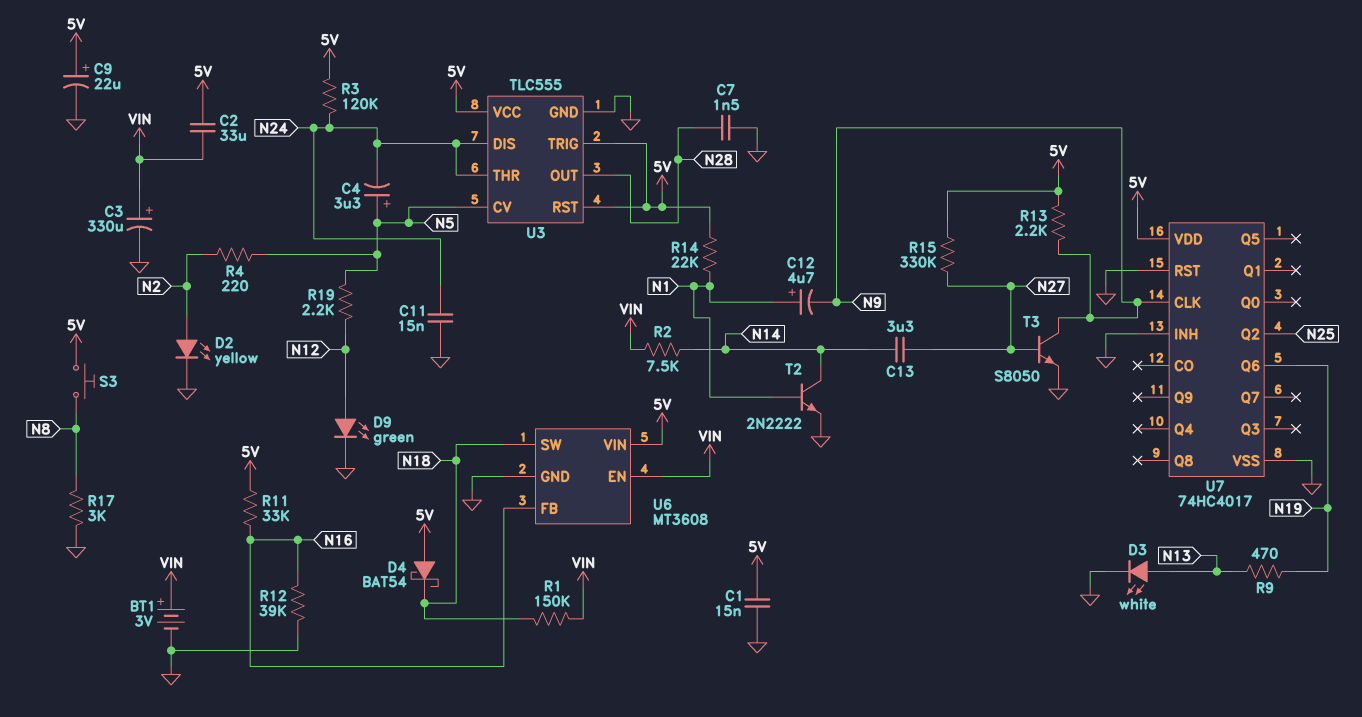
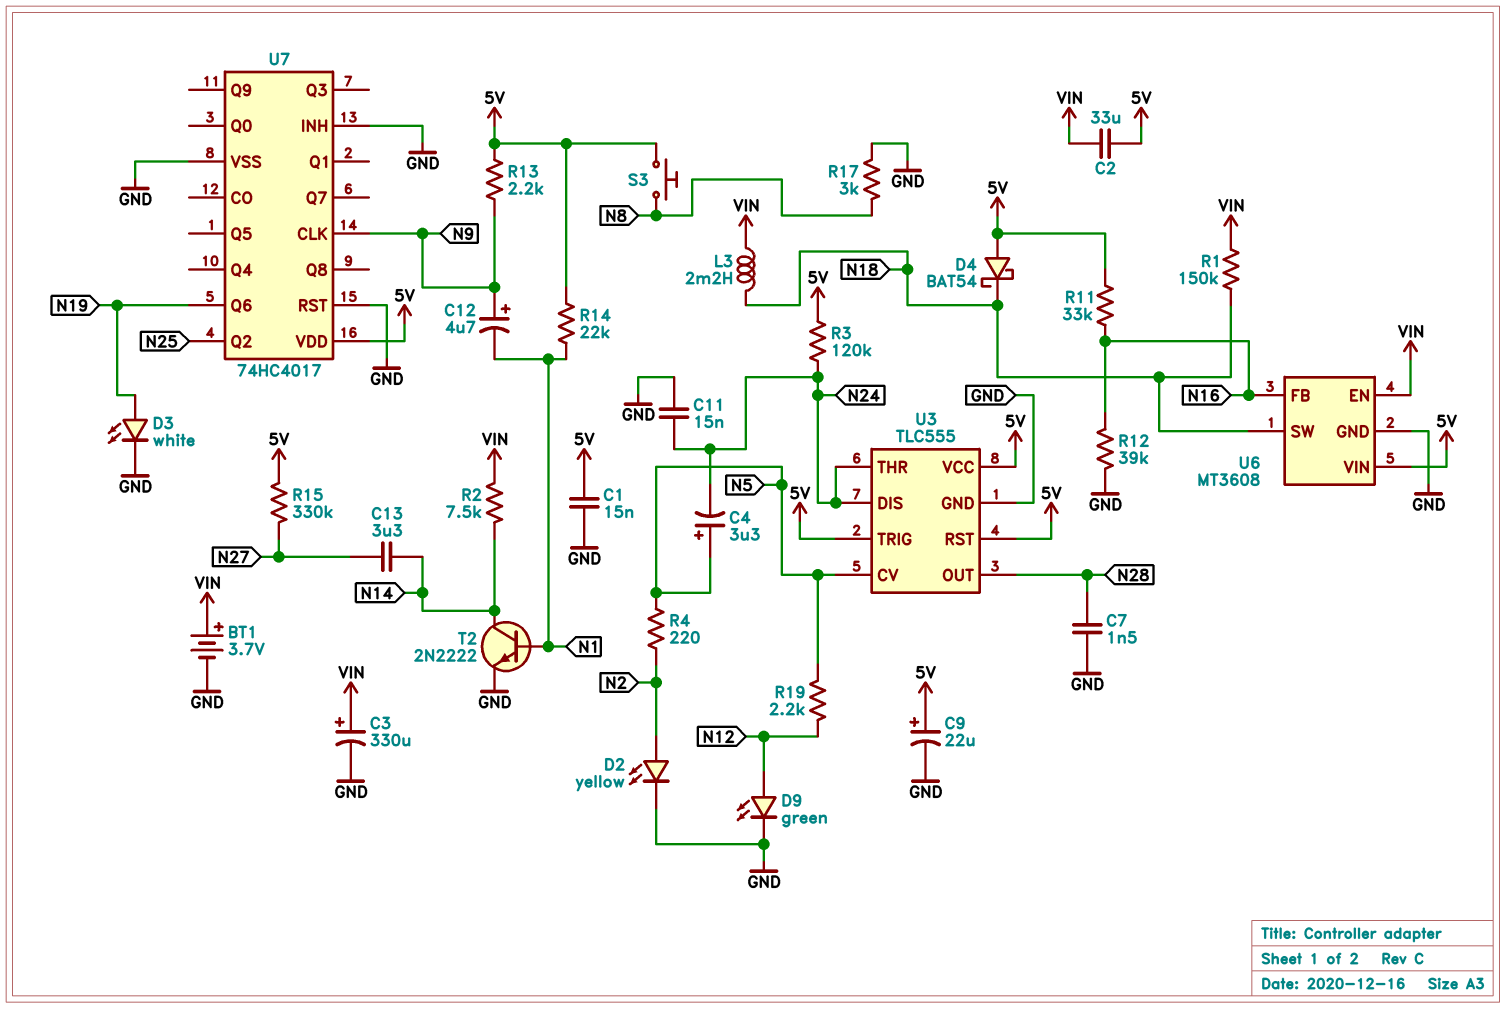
BT1: 3V (plus VIN, minus GND) -> 3.7V (plus VIN, minus GND)
C12: 4.7uF (plus N1, minus N9) -> 4.7uF (plus N9, minus N1)
D3: LED white (A N13, K GND) -> LED white (A N19, K GND)
L3: none -> 2.2mH (N18, VIN)
R9: 470 (N13, N19) -> none
T3: NPN S8050 (B N27, C N9, E GND) -> none

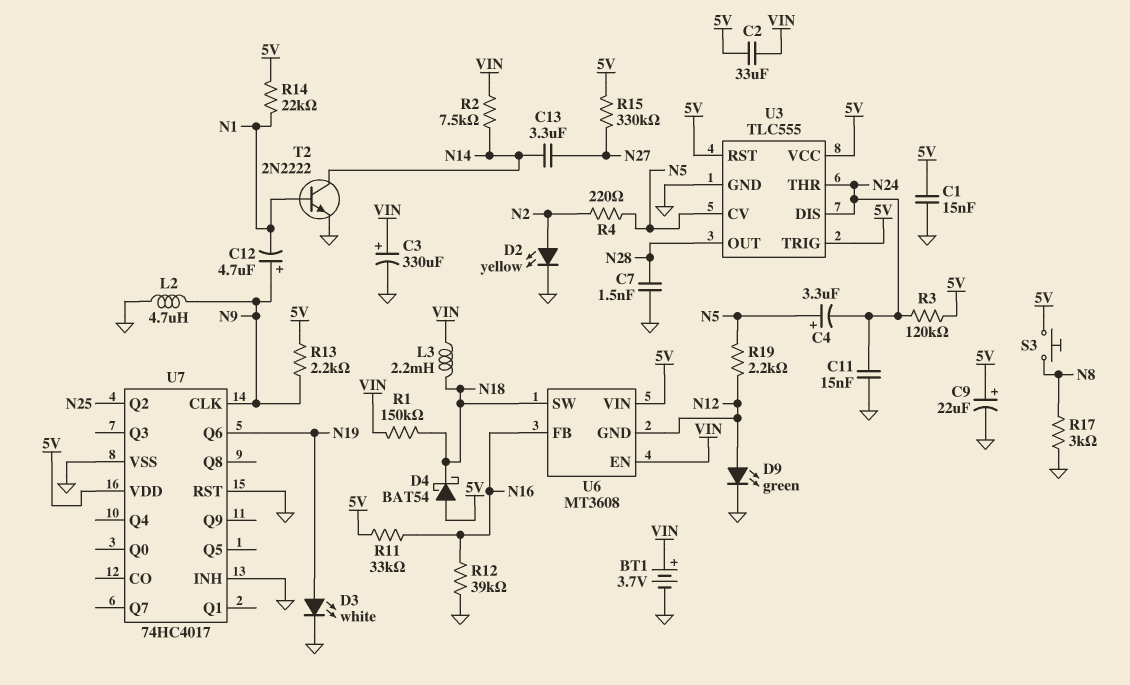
L2: none -> 4.7uH (GND, N9)
U6 pin GND: GND -> N12

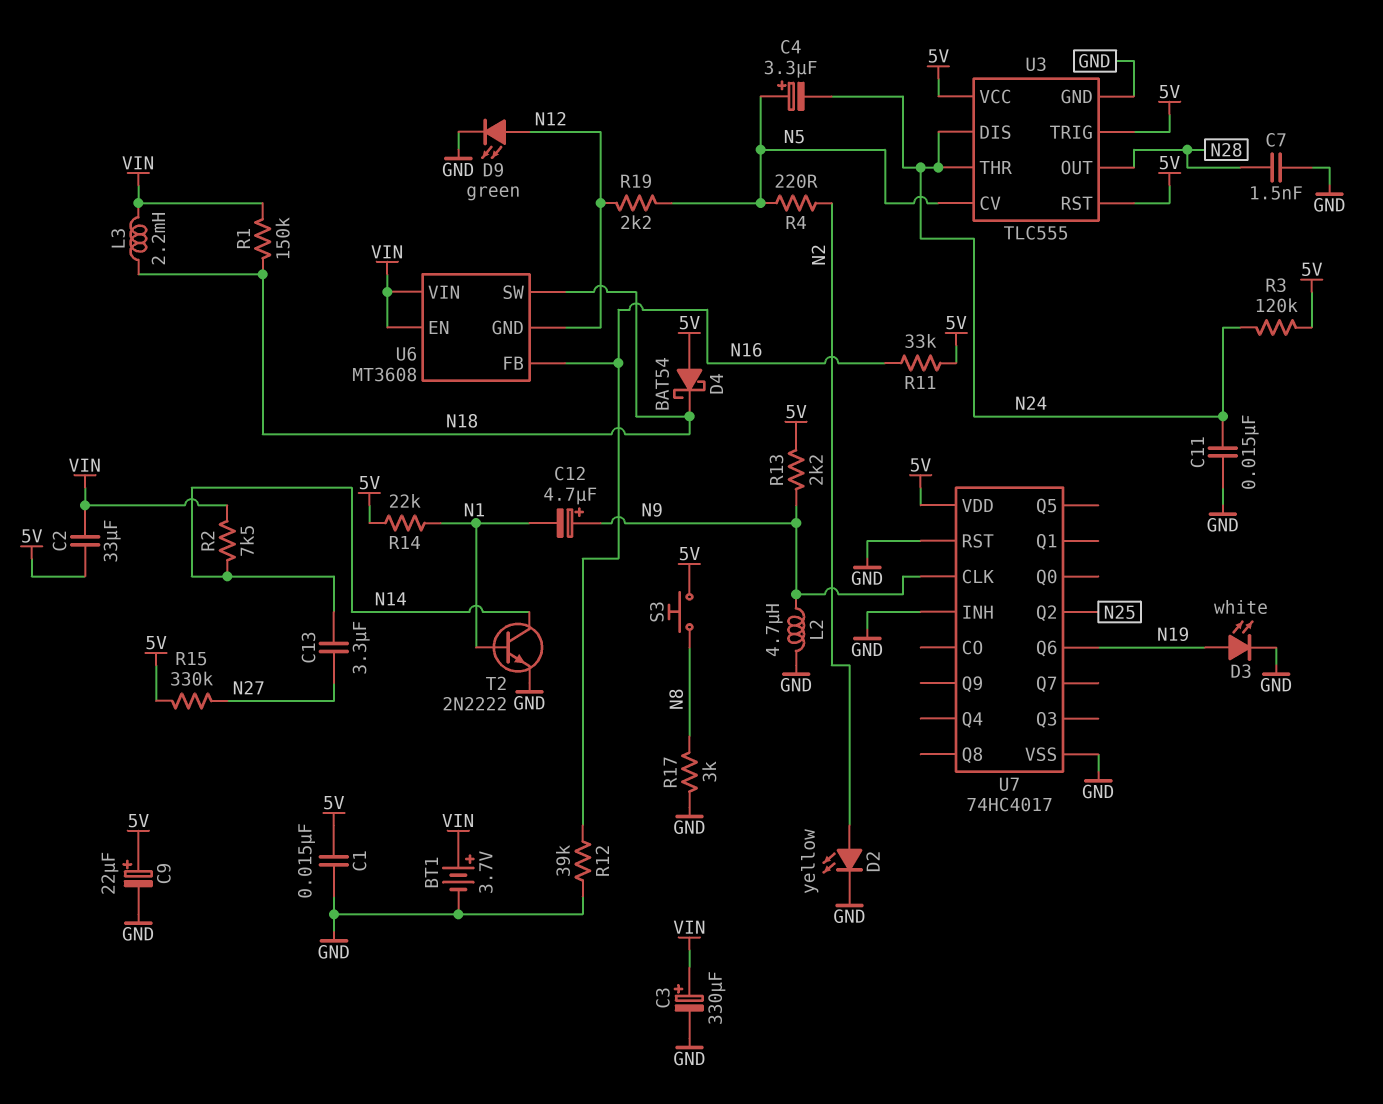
U6 pin VIN: 5V -> VIN

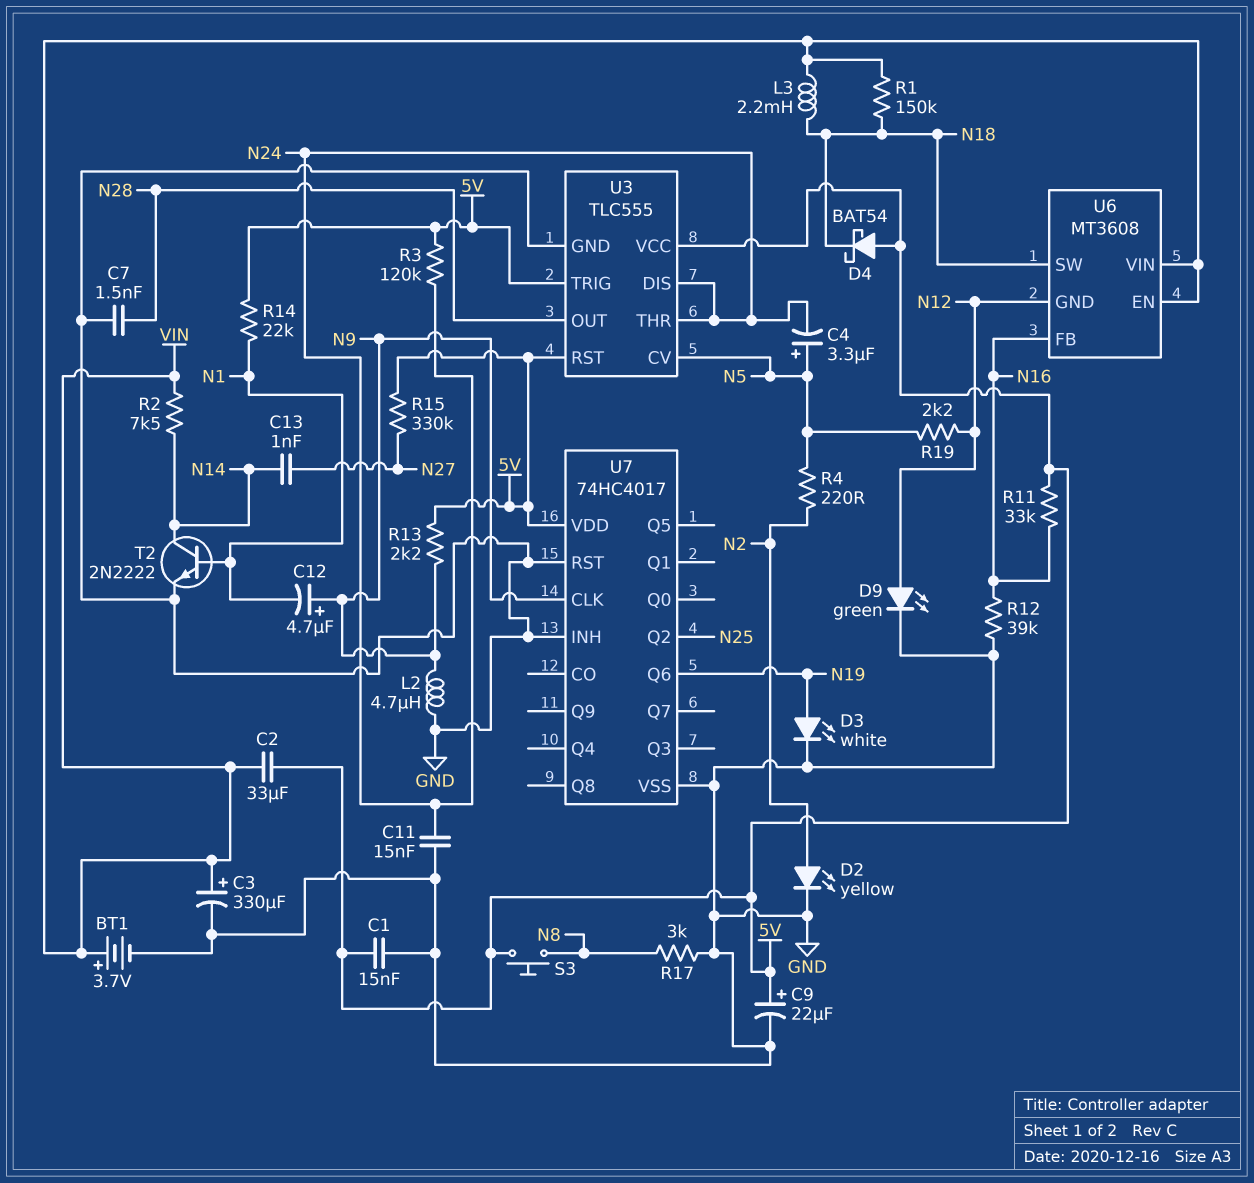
C13: 3.3uF (N14, N27) -> 1nF (N14, N27)

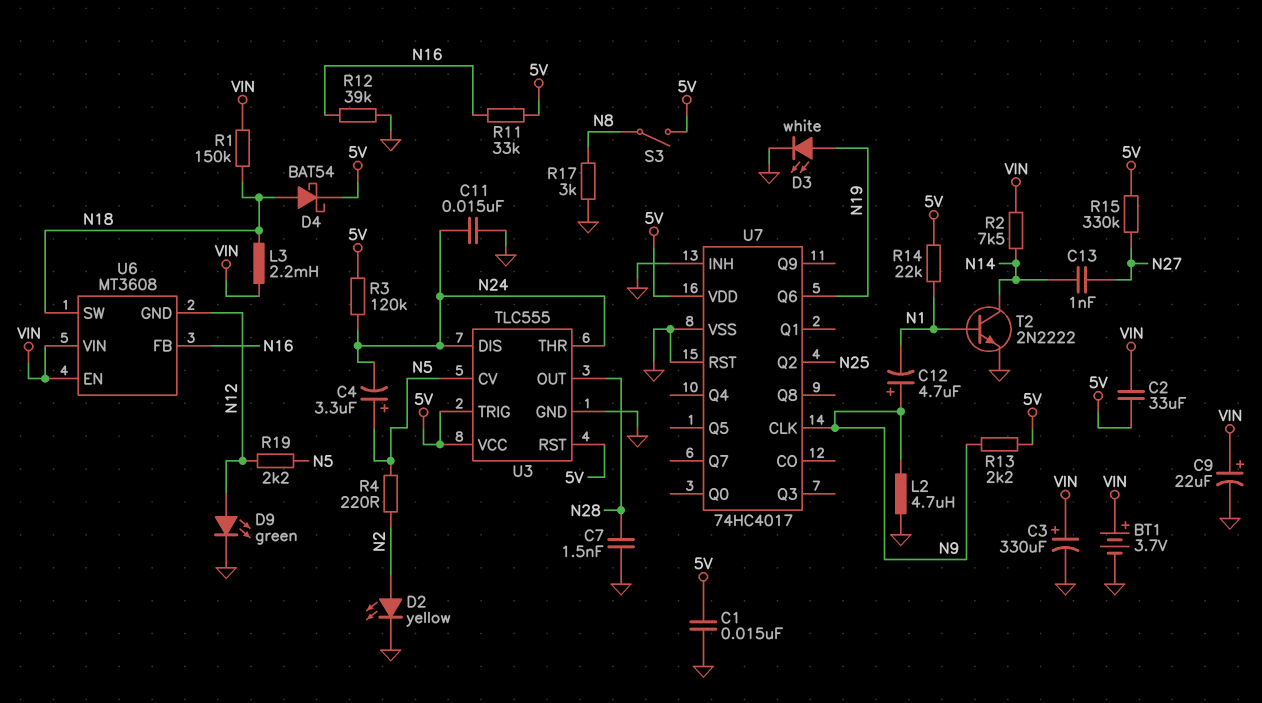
C9: 22uF (plus 5V, minus GND) -> 22uF (plus VIN, minus GND)
D4: schottky BAT54 (A 5V, K N18) -> schottky BAT54 (A N18, K 5V)
S3: button (5V, N8) -> switch (5V, N8)

